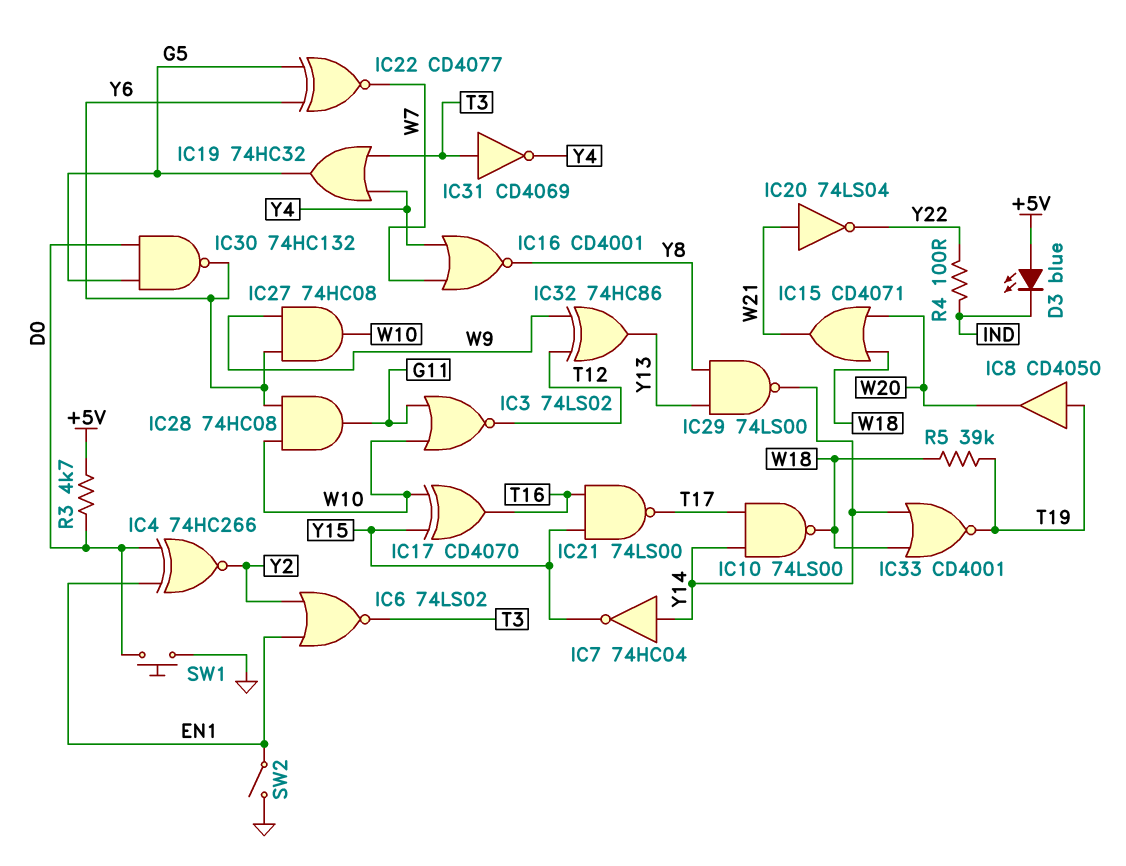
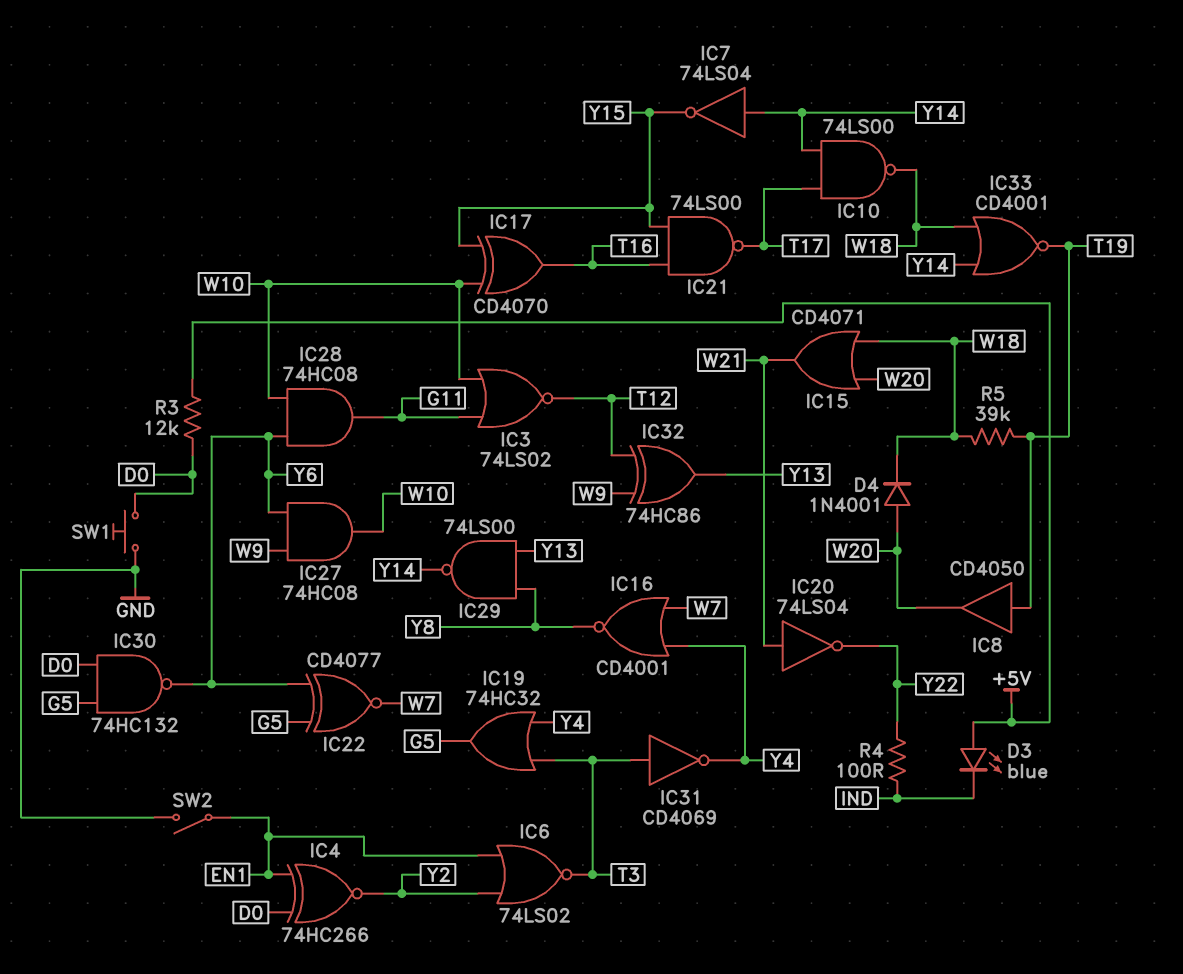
D4: none -> diode 1N4001 (A W20, K W18)
IC7: NOT 74HC04 (in Y14, out Y15) -> NOT 74LS04 (in Y14, out Y15)
R3: 4.7k (+5V, D0) -> 12k (+5V, D0)

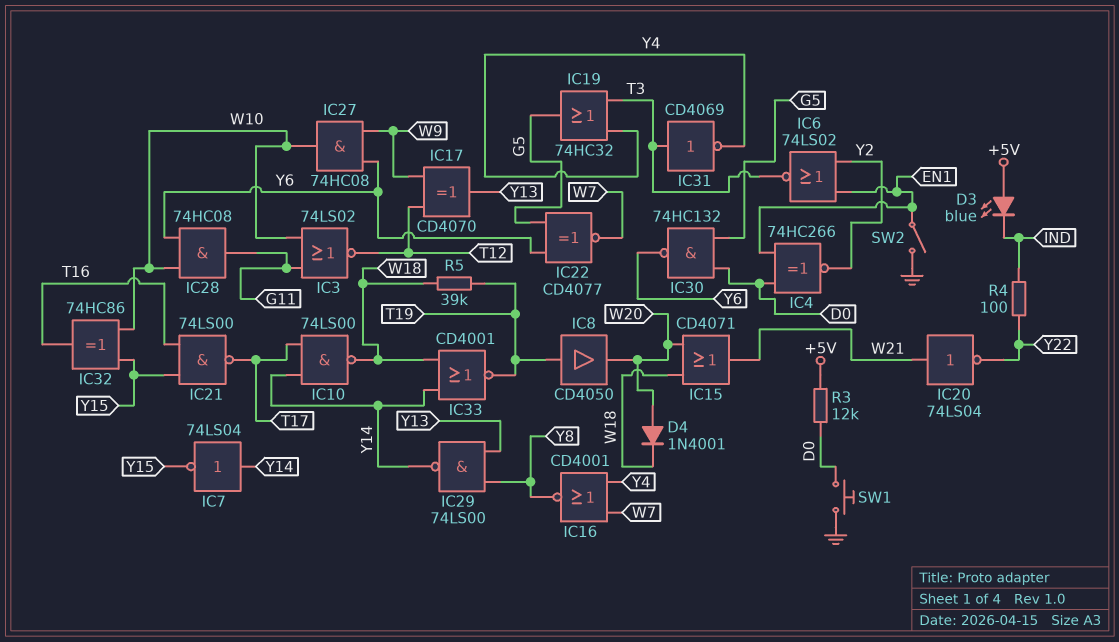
IC17: XOR CD4070 (in W10, in Y15, out T16) -> XOR CD4070 (in T12, in W9, out Y13)
IC32: XOR 74HC86 (in T12, in W9, out Y13) -> XOR 74HC86 (in W10, in Y15, out T16)

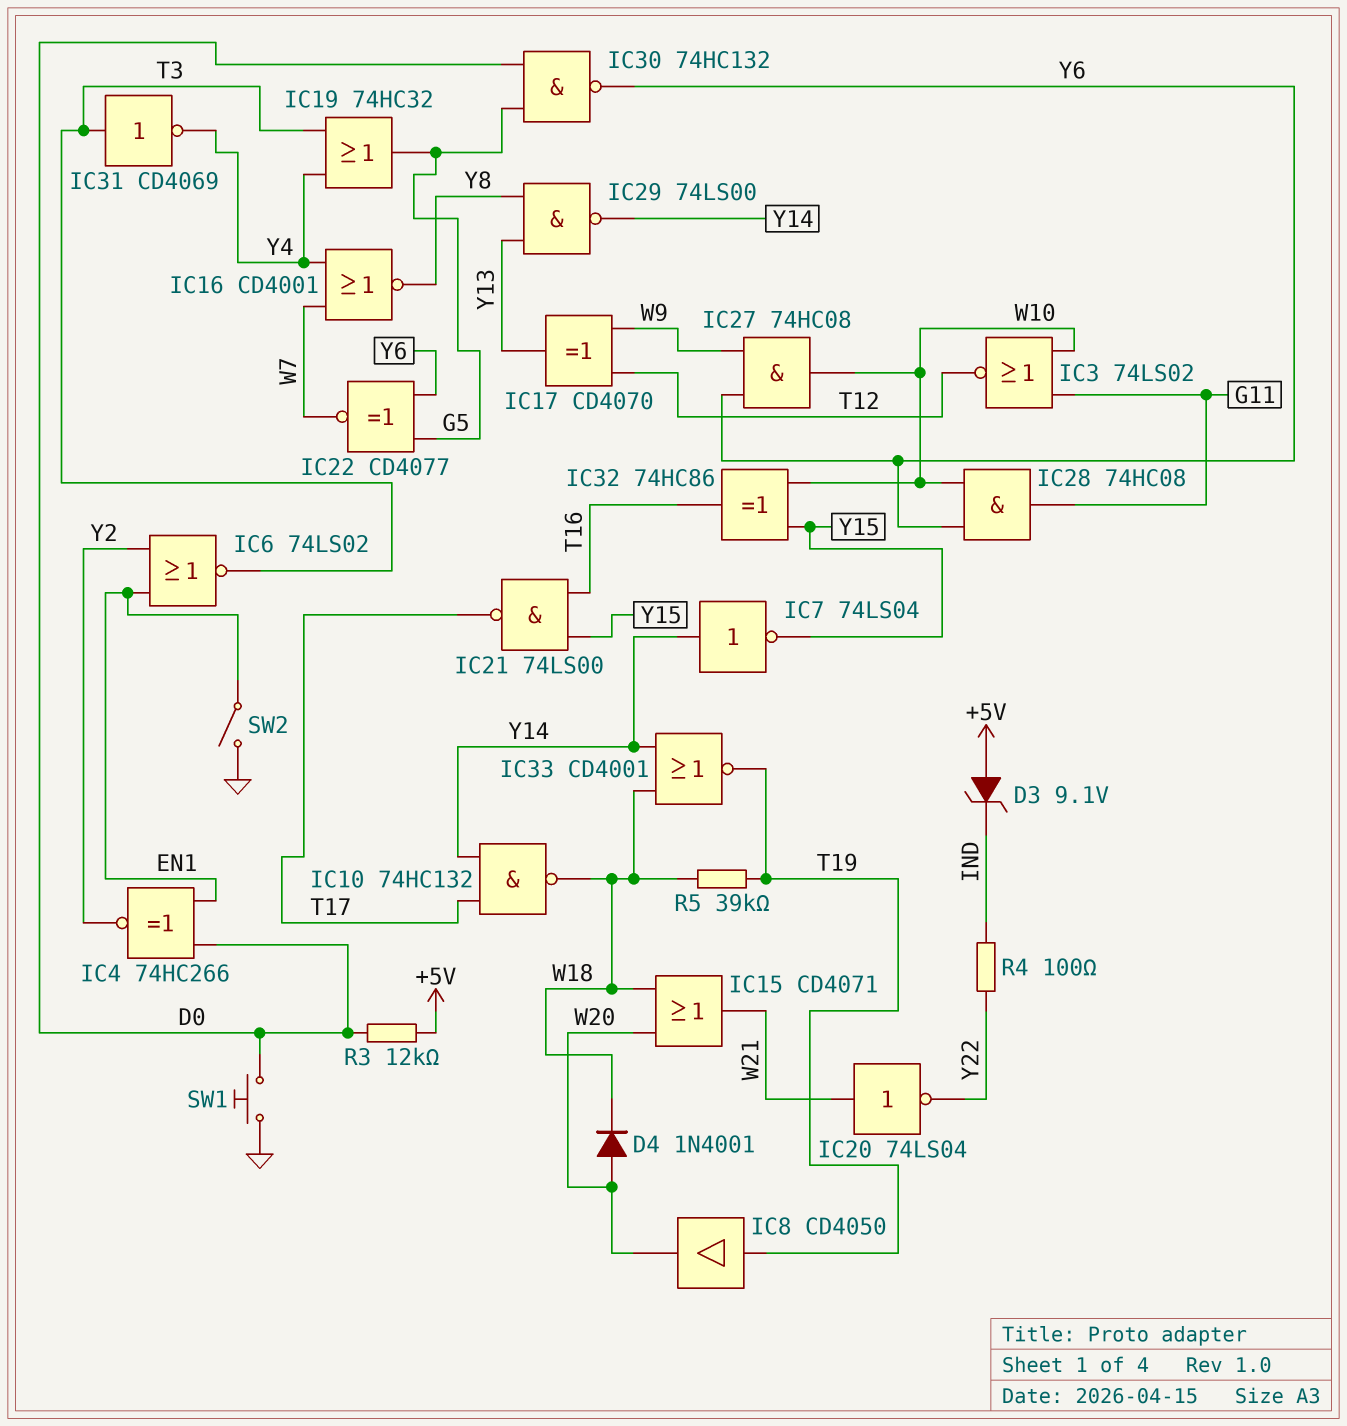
D3: LED blue (A +5V, K IND) -> zener 9.1V (A +5V, K IND)
IC10: NAND 74LS00 (in T17, in Y14, out W18) -> NAND 74HC132 (in T17, in Y14, out W18)

